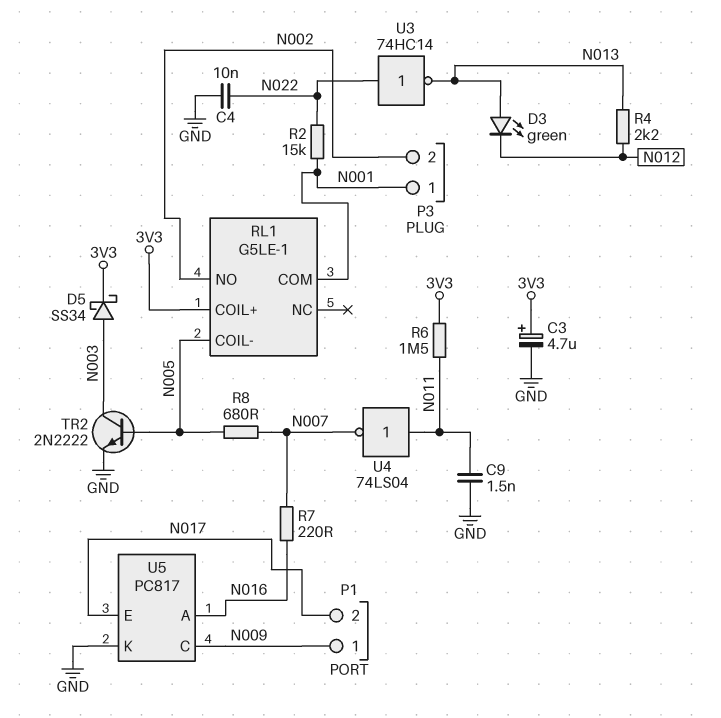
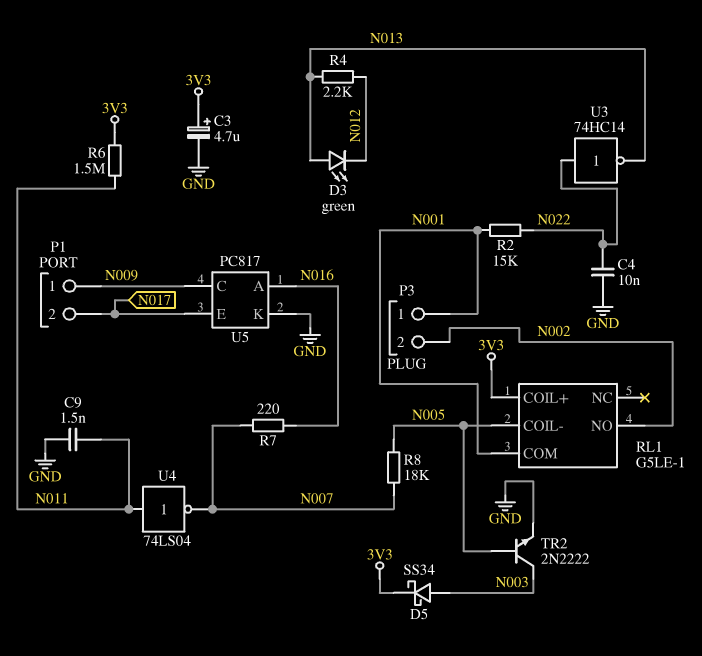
R8: 680 (N005, N007) -> 18k (N005, N007)

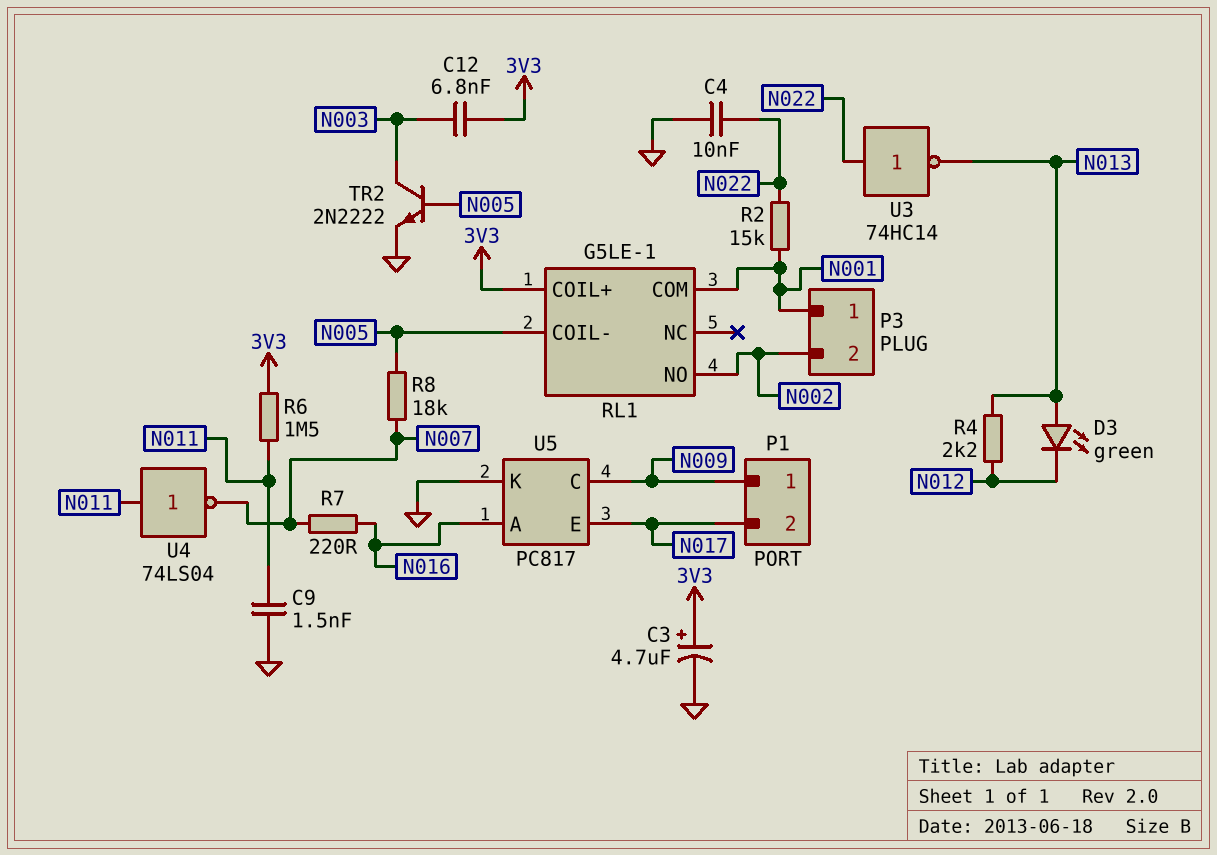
C12: none -> 6.8nF (3V3, N003)
D5: schottky SS34 (A N003, K 3V3) -> none

